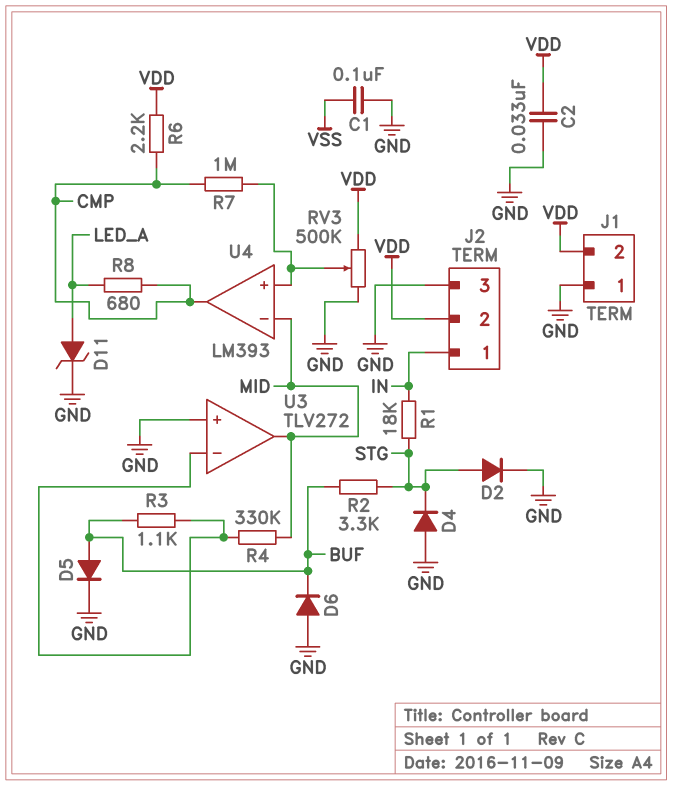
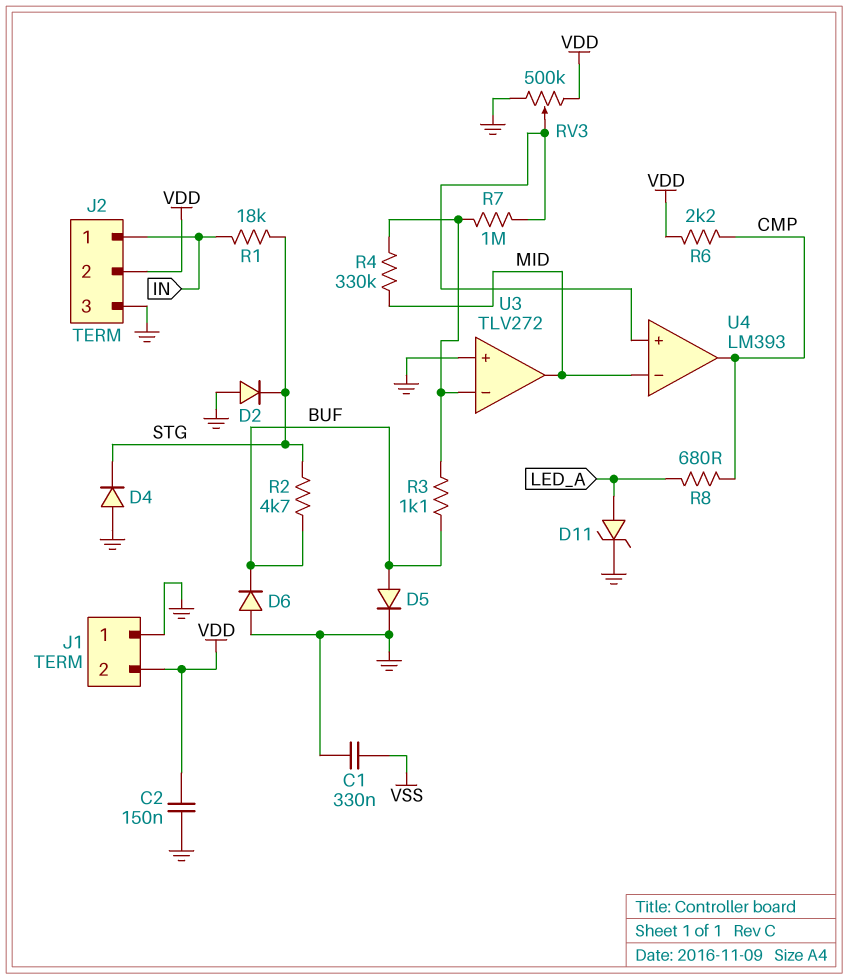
C1: 100nF (GND, VSS) -> 330nF (GND, VSS)
C2: 33nF (GND, VDD) -> 150nF (GND, VDD)
D2: diode (A STG, K GND) -> diode (A GND, K STG)
R2: 3.3k (BUF, STG) -> 4.7k (BUF, STG)
R7: 1M (CMP, U4/in+) -> 1M (U3/in-, U4/in+)

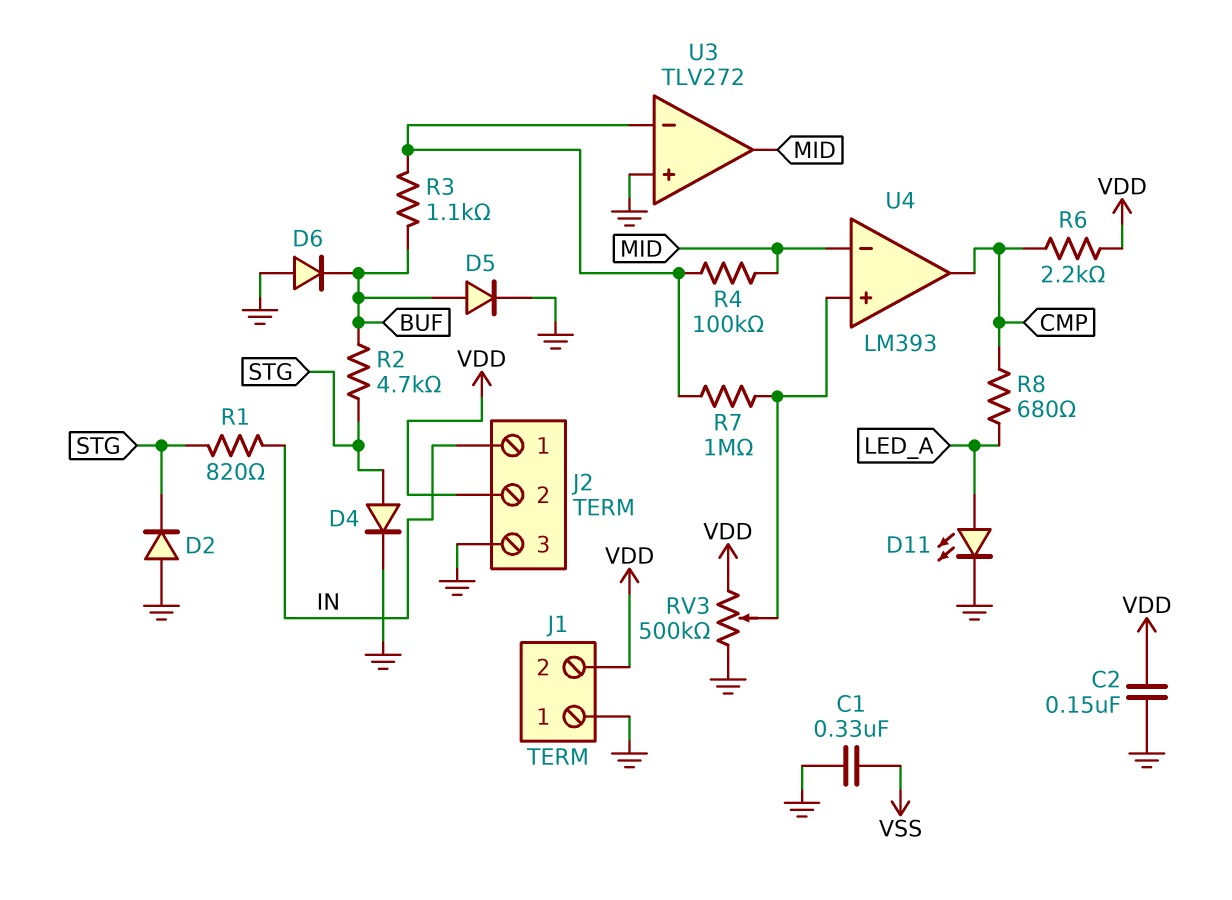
D4: diode (A GND, K STG) -> diode (A STG, K GND)
D11: zener (A LED_A, K GND) -> LED (A LED_A, K GND)
R1: 18k (IN, STG) -> 820 (IN, STG)
R4: 330k (MID, U3/in-) -> 100k (MID, U3/in-)

